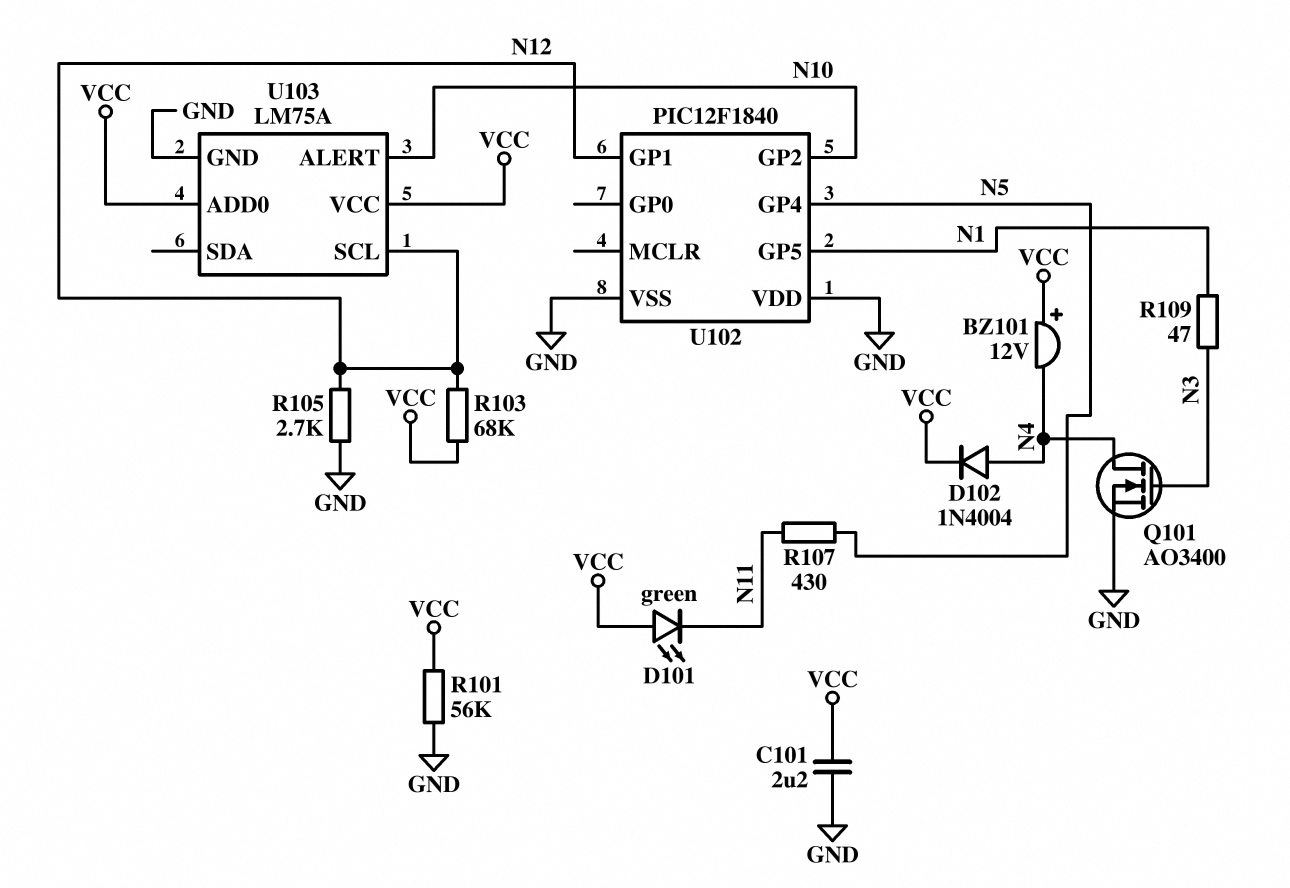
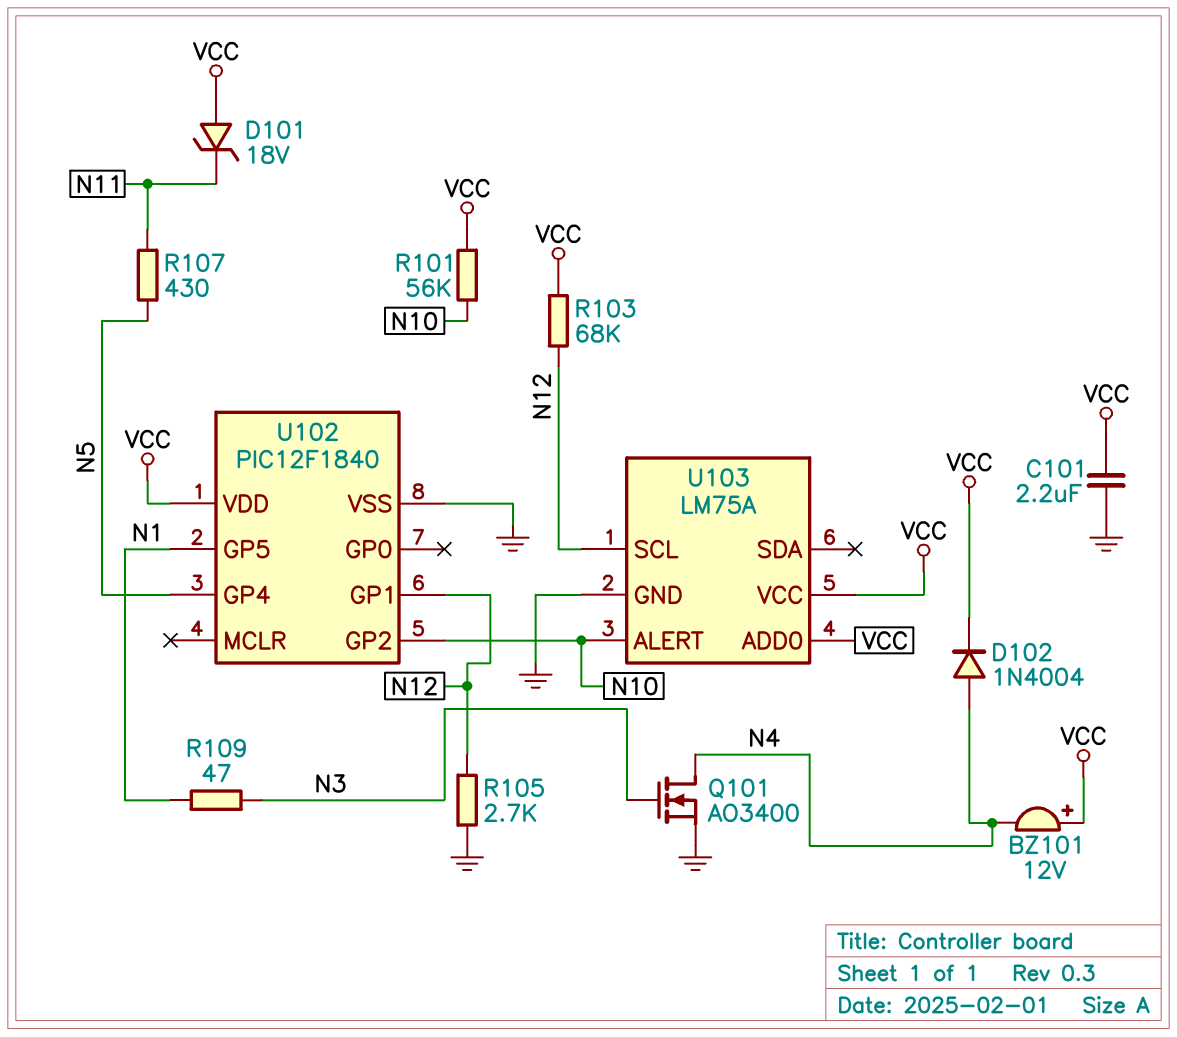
D101: LED green (A VCC, K N11) -> zener 18V (A VCC, K N11)
R101: 56k (GND, VCC) -> 56k (N10, VCC)
U102 pin VDD: GND -> VCC

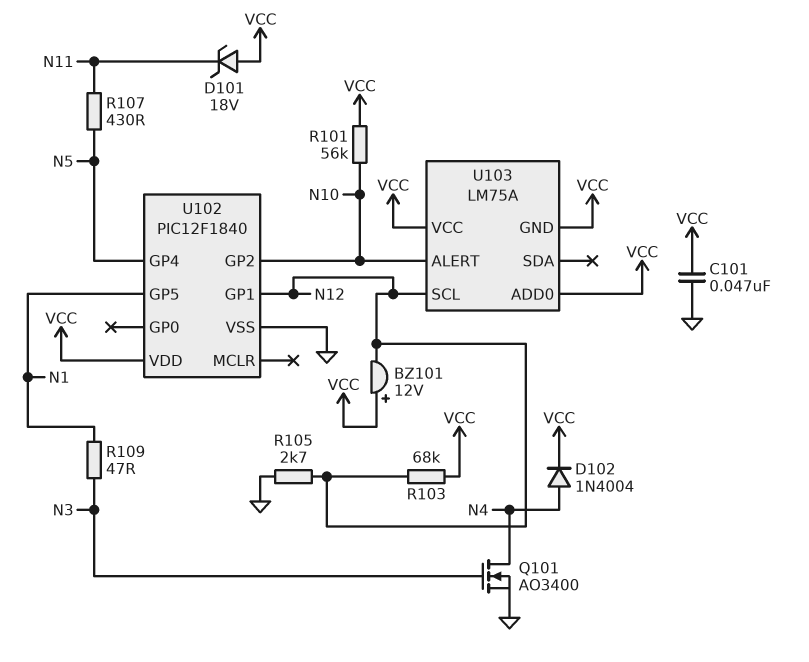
BZ101: buzzer 12V (plus VCC, minus N4) -> buzzer 12V (plus VCC, minus N12)
C101: 2.2uF (GND, VCC) -> 47nF (GND, VCC)
U103 pin GND: GND -> VCC

